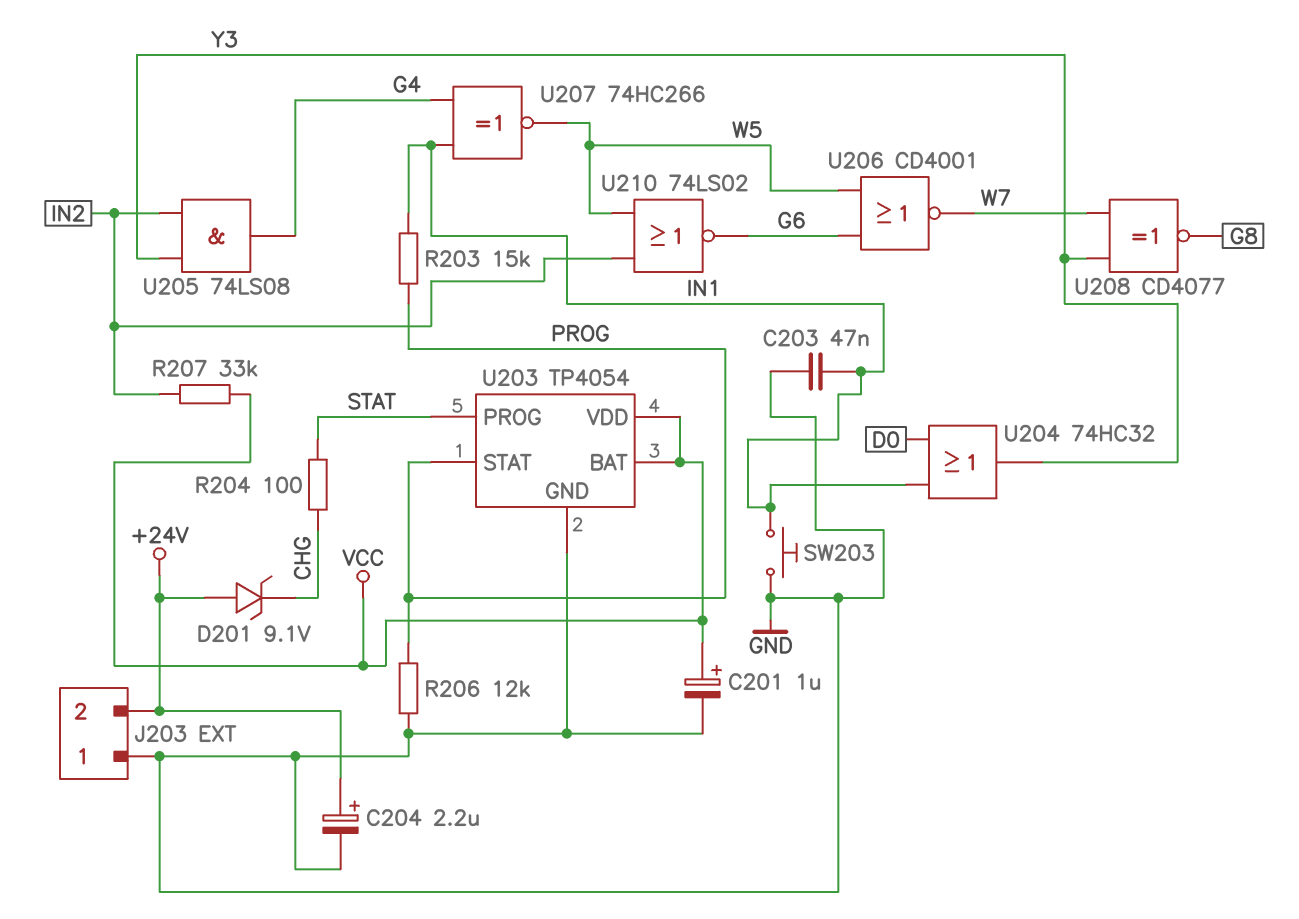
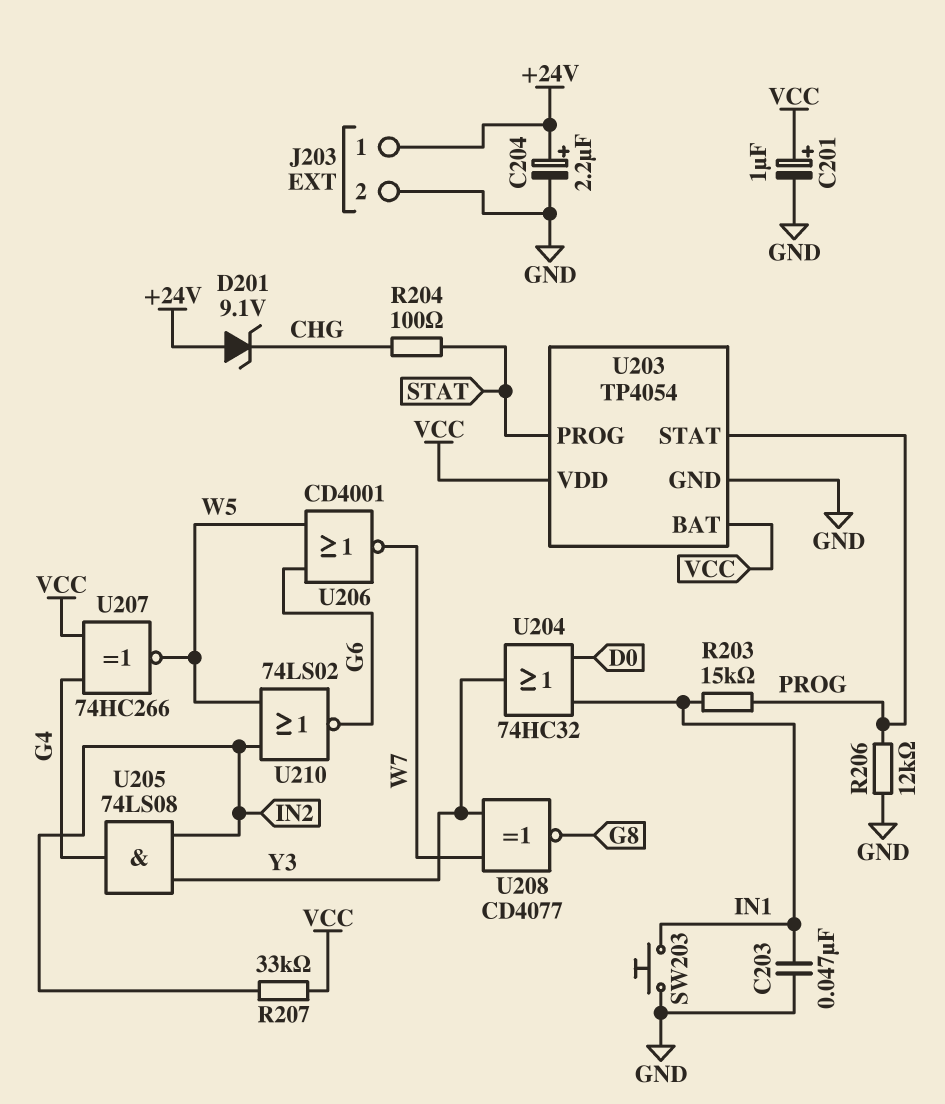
J203 pin 1: GND -> +24V
J203 pin 2: +24V -> GND
U207: XNOR 74HC266 (in G4, in IN1, out W5) -> XNOR 74HC266 (in G4, in VCC, out W5)

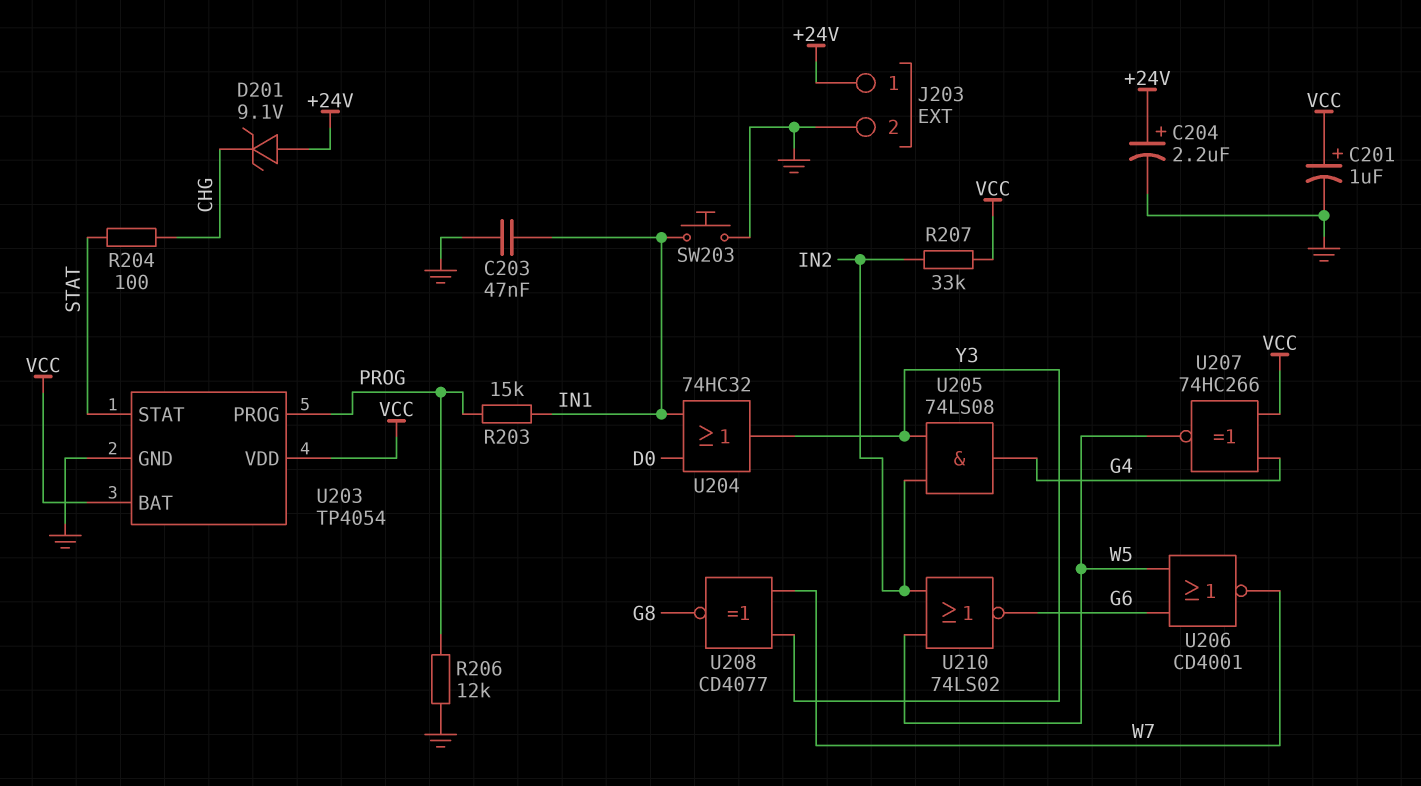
U203 pin PROG: STAT -> PROG
U203 pin STAT: PROG -> STAT

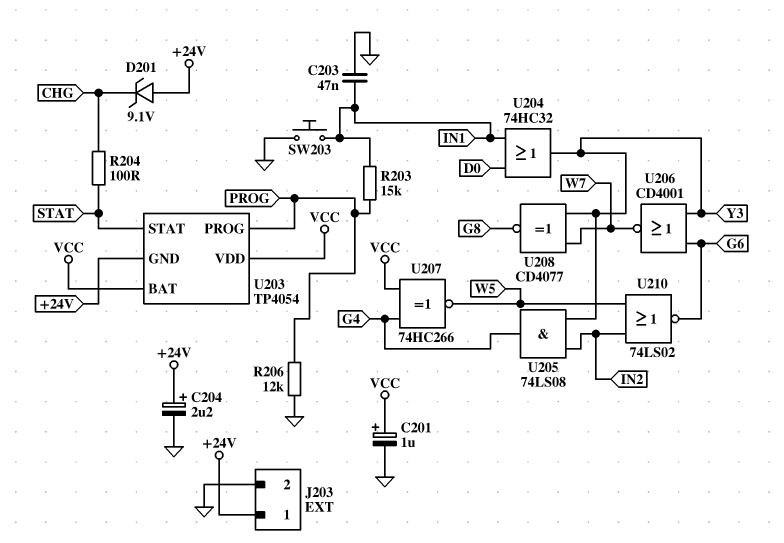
R207: 33k (IN2, VCC) -> none
U203 pin GND: GND -> +24V
U206: NOR CD4001 (in G6, in W5, out W7) -> NOR CD4001 (in G6, in Y3, out W7)

